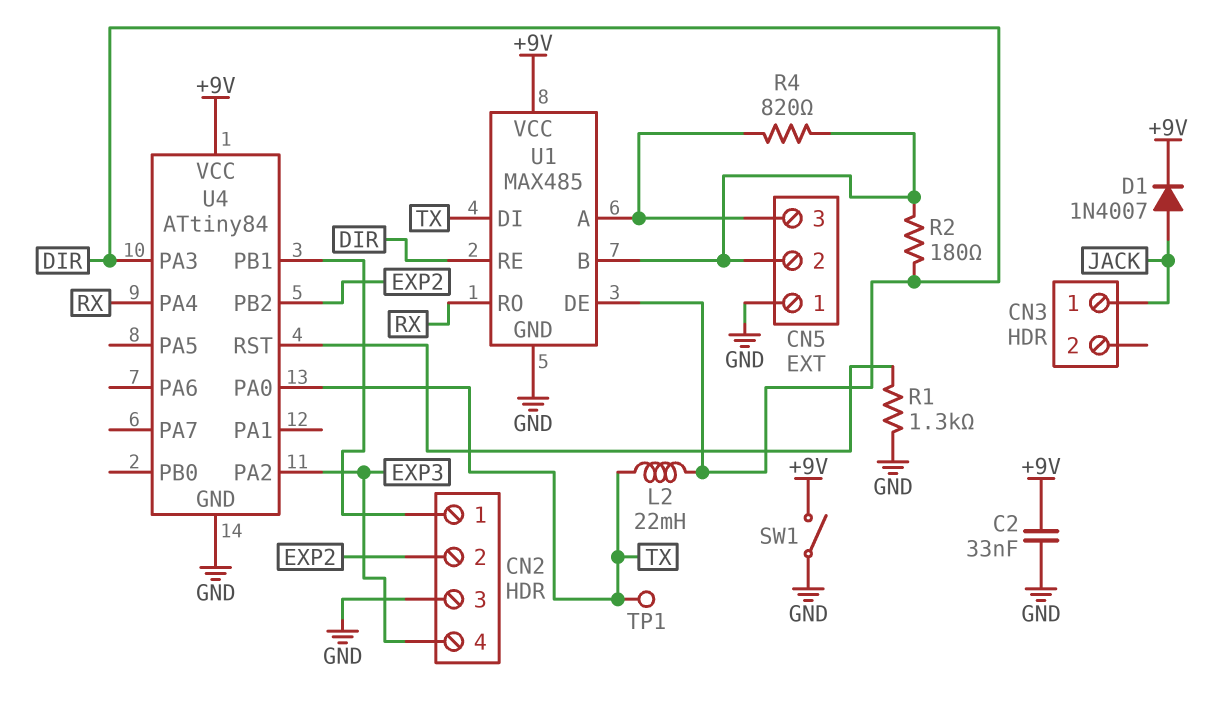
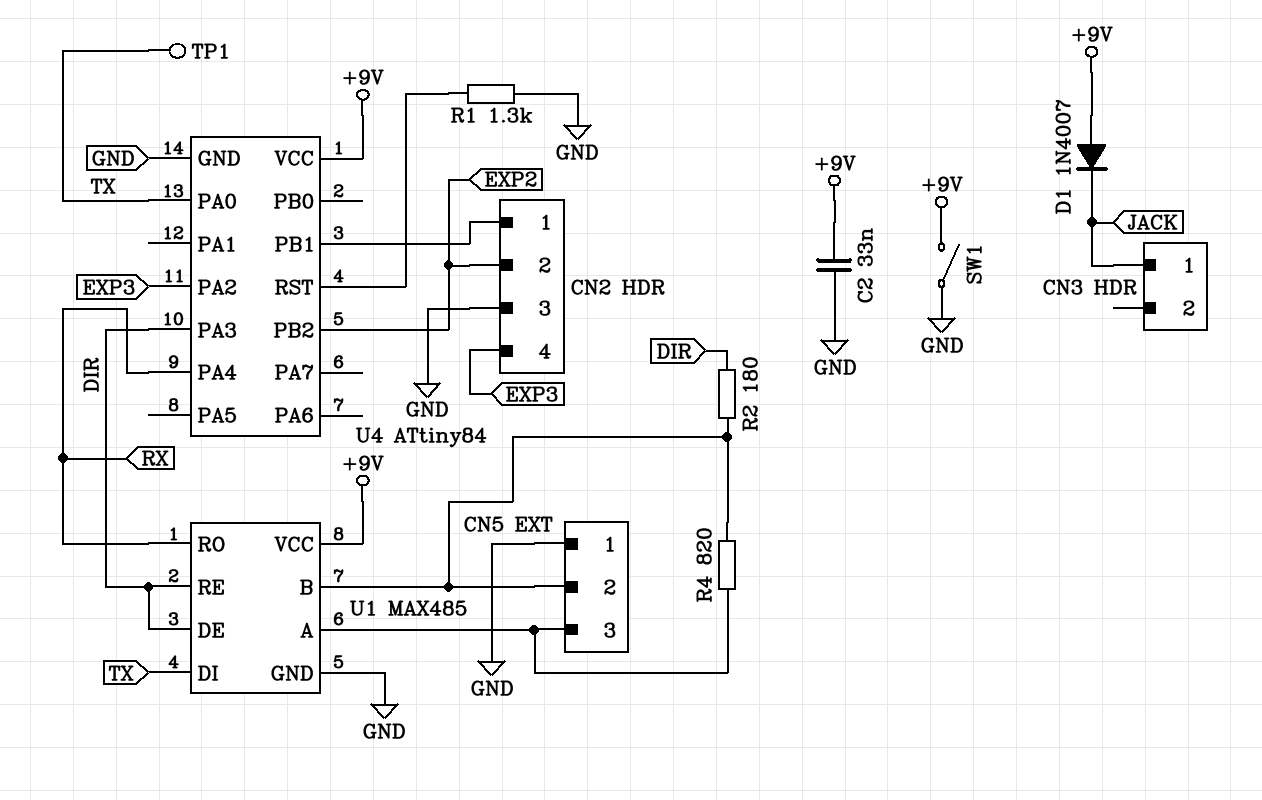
D1: diode 1N4007 (A JACK, K +9V) -> diode 1N4007 (A +9V, K JACK)
L2: 22mH (DIR, TX) -> none

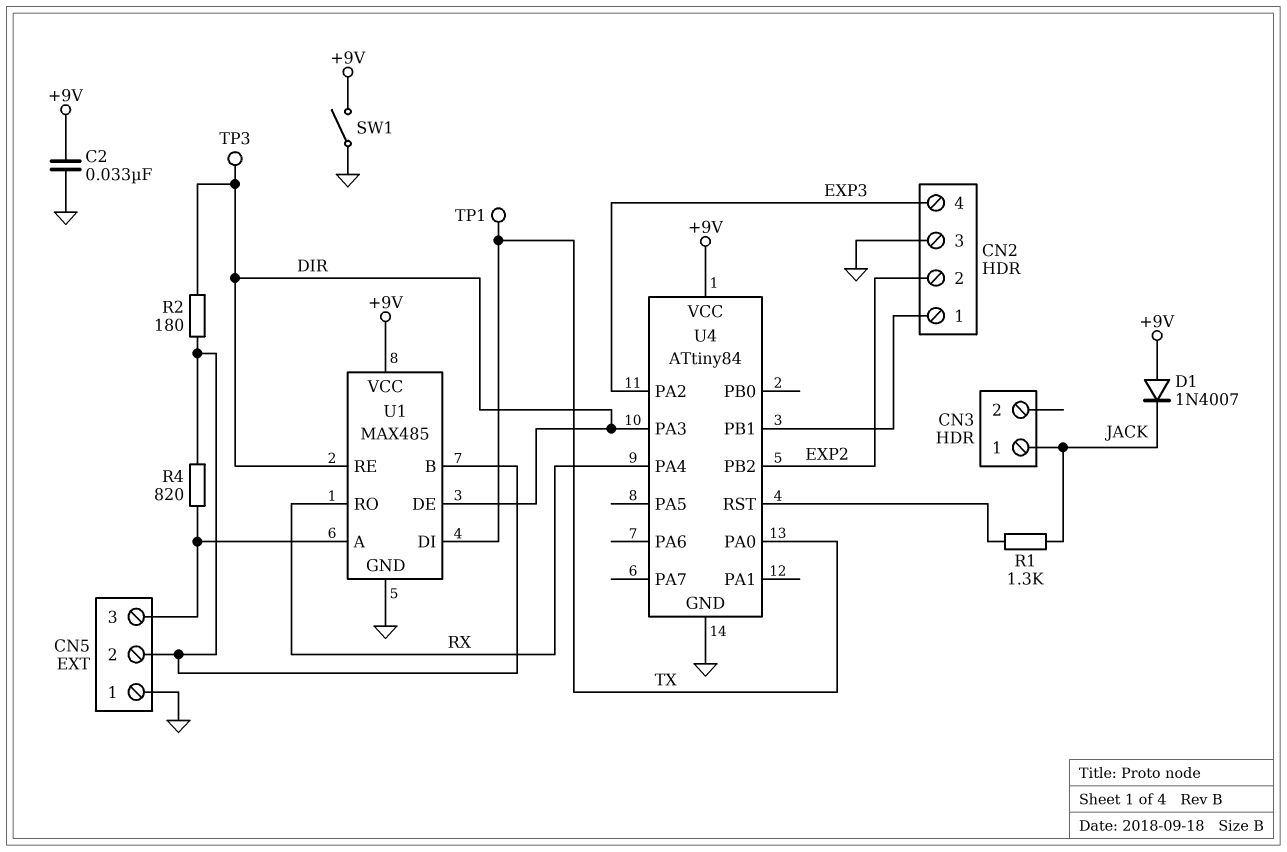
R1: 1.3k (GND, U4/RST) -> 1.3k (JACK, U4/RST)
TP3: none -> test point (DIR)

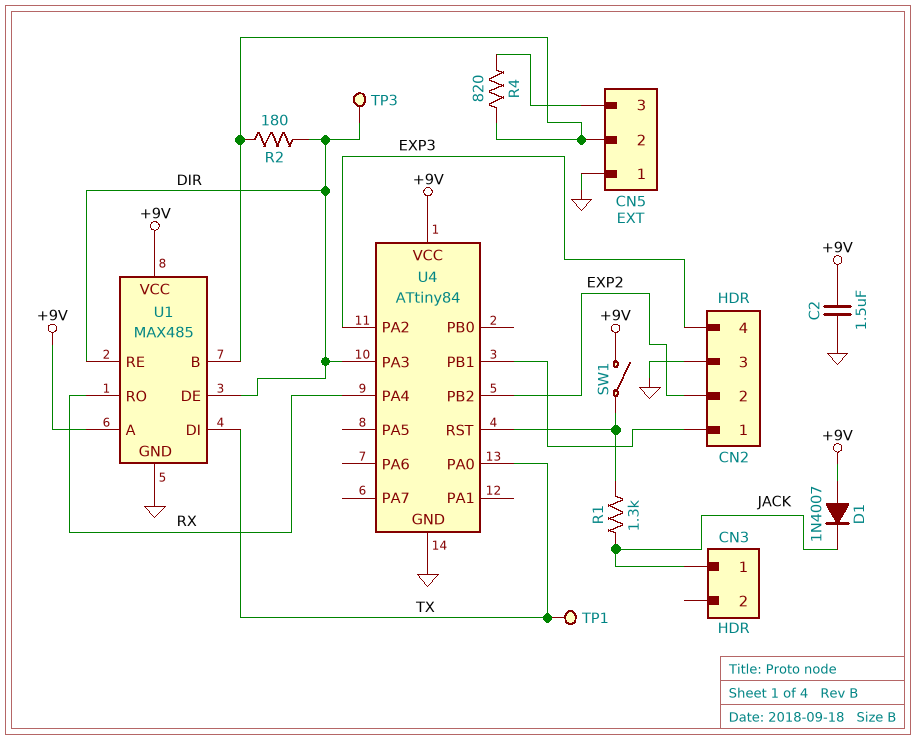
C2: 33nF (+9V, GND) -> 1.5uF (+9V, GND)
SW1: switch (+9V, GND) -> switch (+9V, U4/RST)
U1 pin A: CN5/3 -> +9V

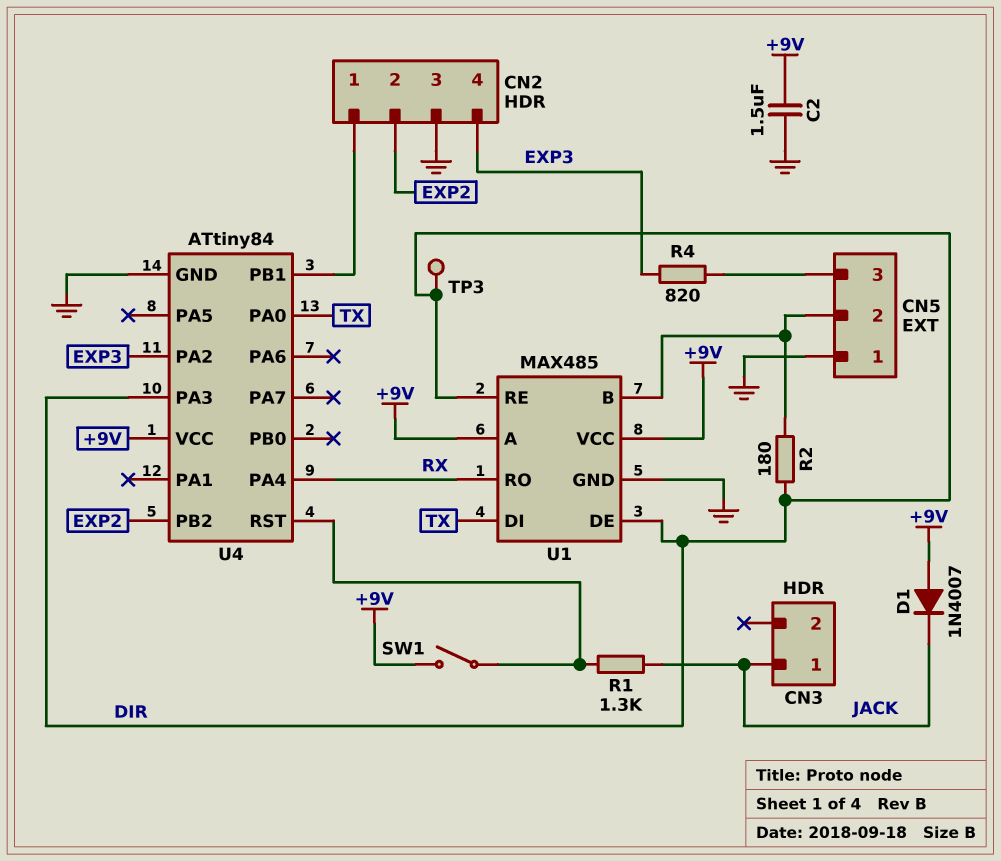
R4: 820 (CN5/2, CN5/3) -> 820 (CN5/3, EXP3)
TP1: test point (TX) -> none

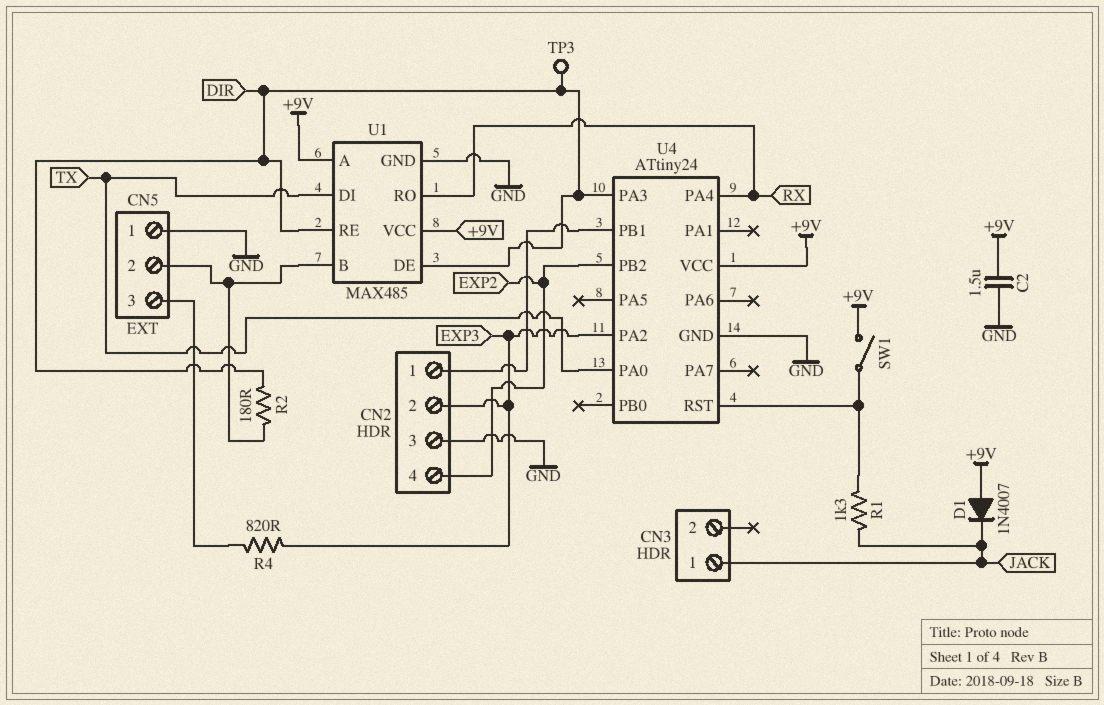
CN2 pin 2: EXP2 -> EXP3
CN2 pin 4: EXP3 -> EXP2
U4: ATtiny84 -> ATtiny24

